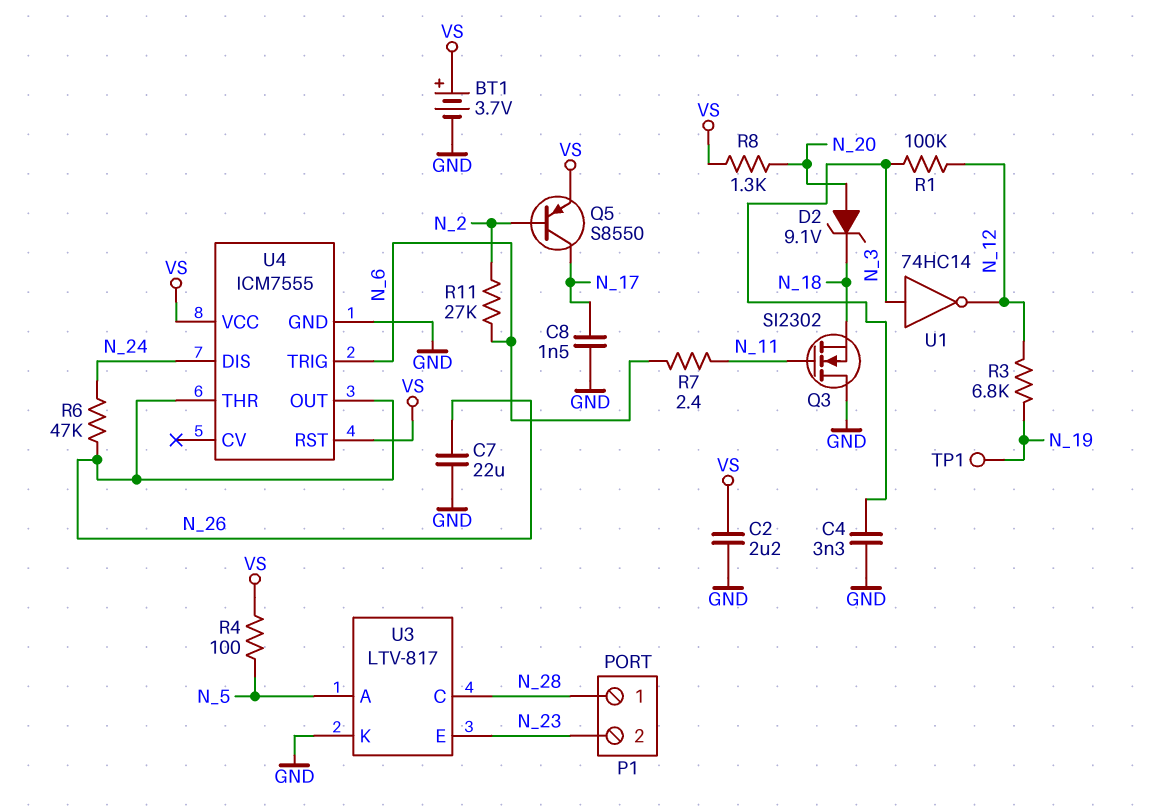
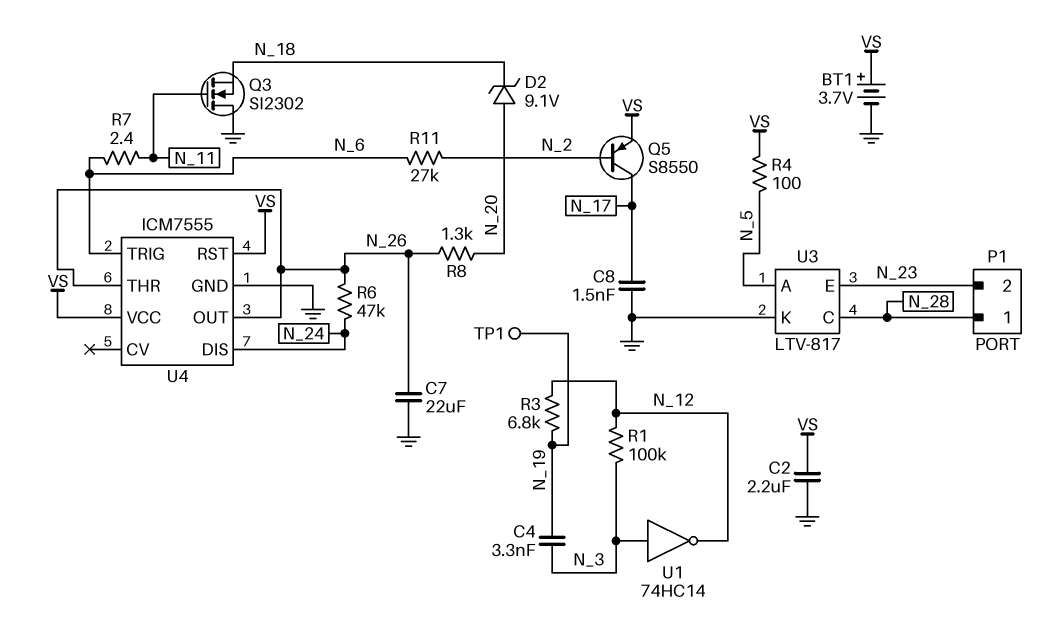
C4: 3.3nF (GND, N_3) -> 3.3nF (N_3, N_19)
R8: 1.3k (N_20, VS) -> 1.3k (N_20, N_26)

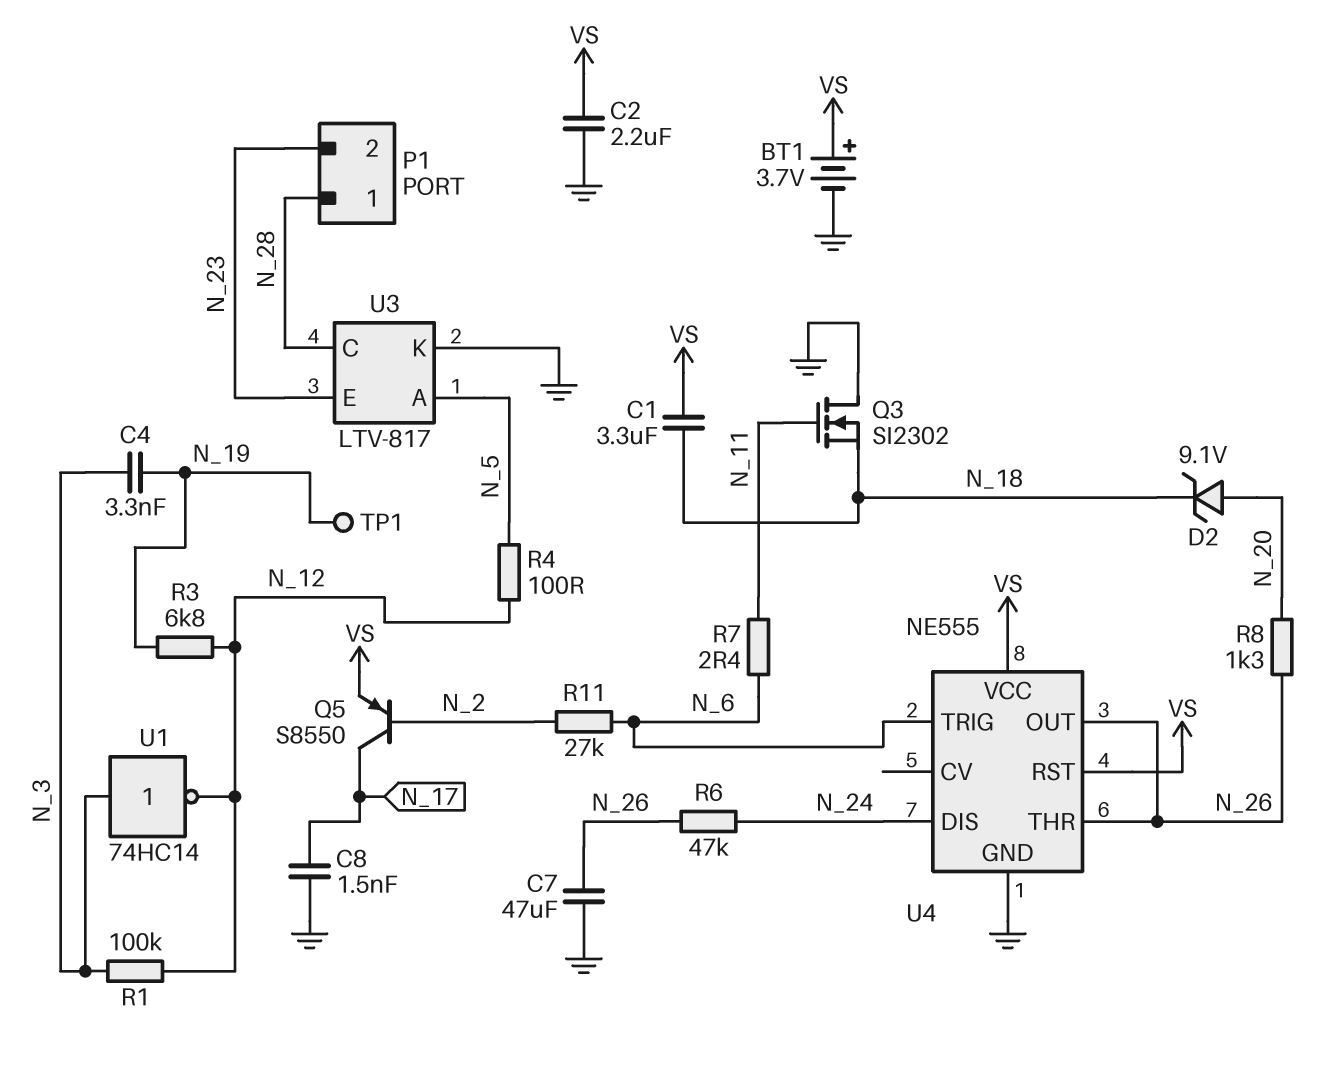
C1: none -> 3.3uF (N_18, VS)
C7: 22uF (GND, N_26) -> 47uF (GND, N_26)
R4: 100 (N_5, VS) -> 100 (N_5, N_12)
U4: ICM7555 -> NE555

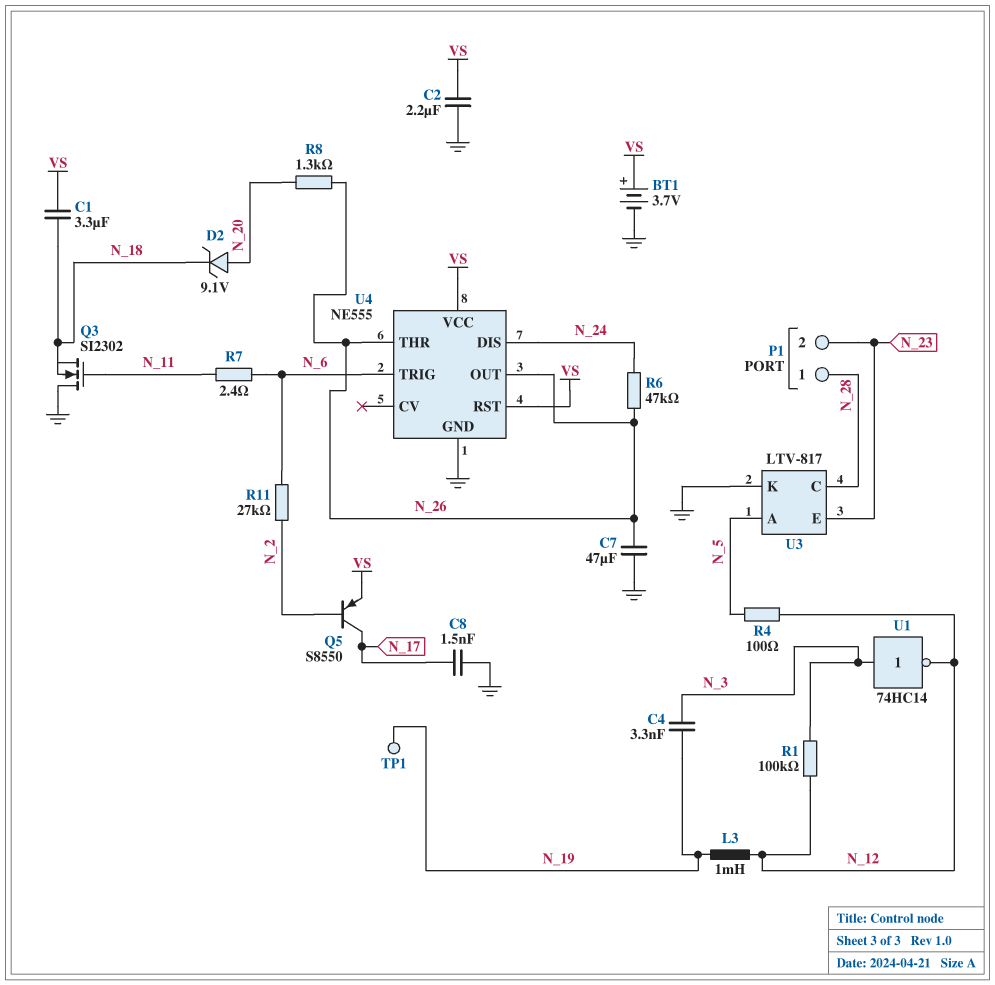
L3: none -> 1mH (N_12, N_19)
R3: 6.8k (N_12, N_19) -> none

